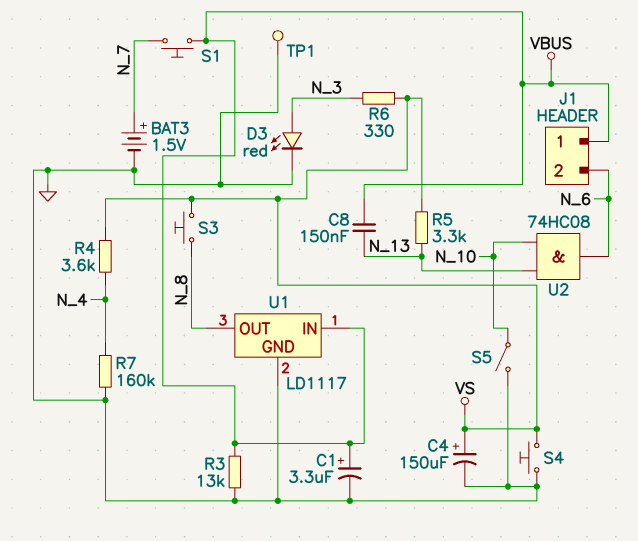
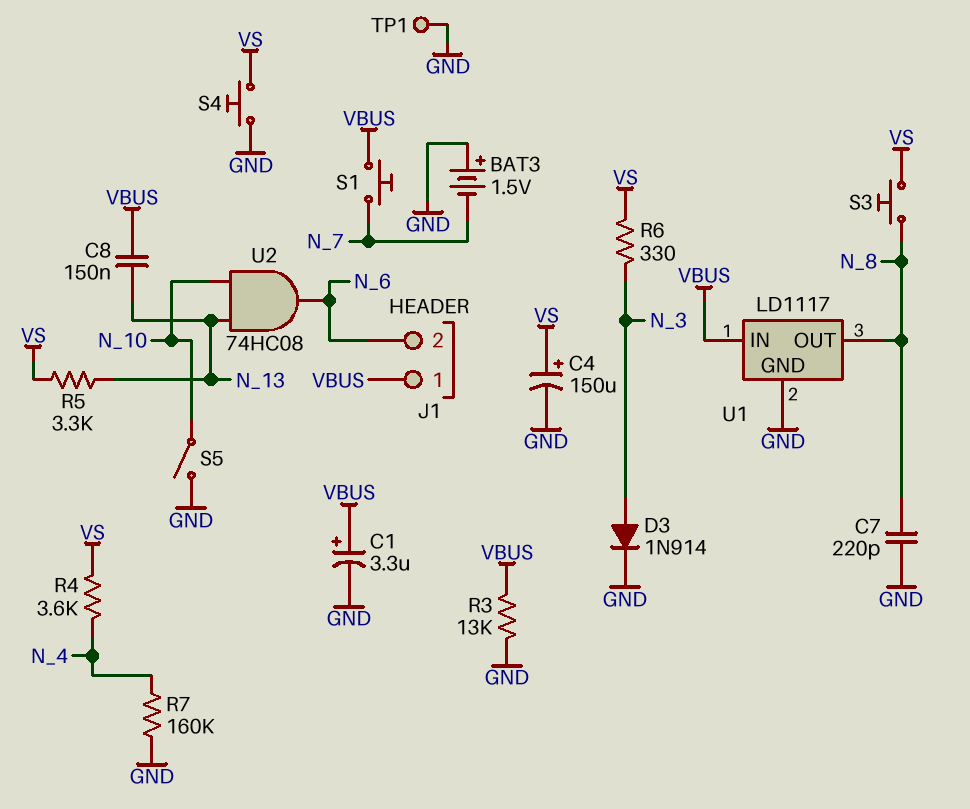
BAT3: 1.5V (plus N_7, minus GND) -> 1.5V (plus GND, minus N_7)
C7: none -> 220pF (GND, N_8)
D3: LED red (A N_3, K GND) -> diode 1N914 (A N_3, K GND)

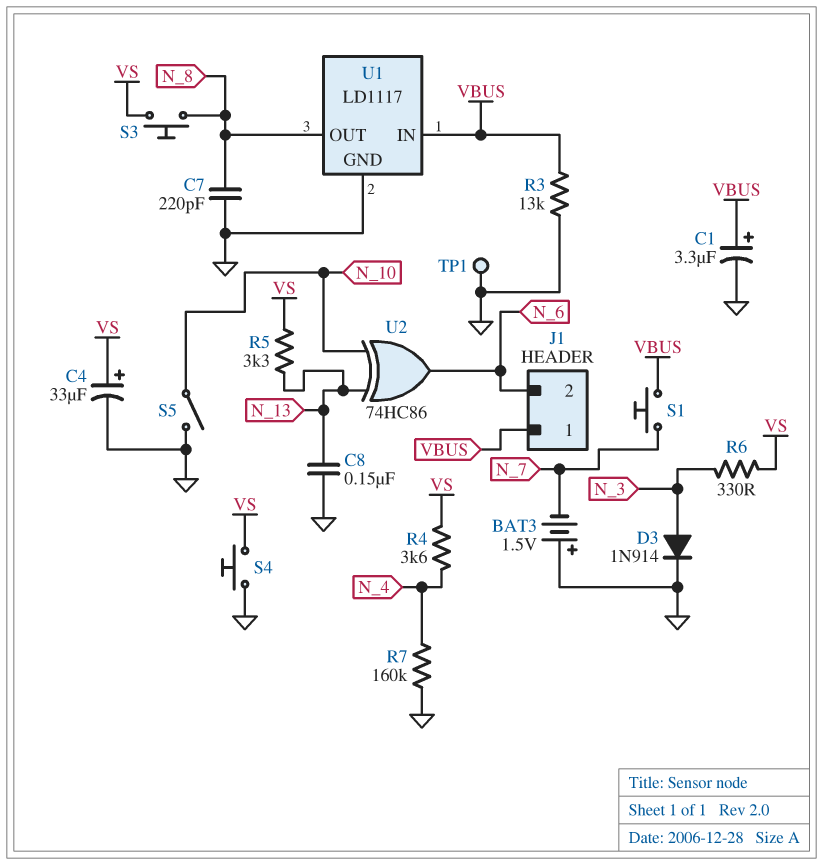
C4: 150uF (plus VS, minus GND) -> 33uF (plus VS, minus GND)
C8: 150nF (N_13, VBUS) -> 150nF (GND, N_13)
U2: AND 74HC08 (in N_10, in N_13, out N_6) -> XOR 74HC86 (in N_10, in N_13, out N_6)

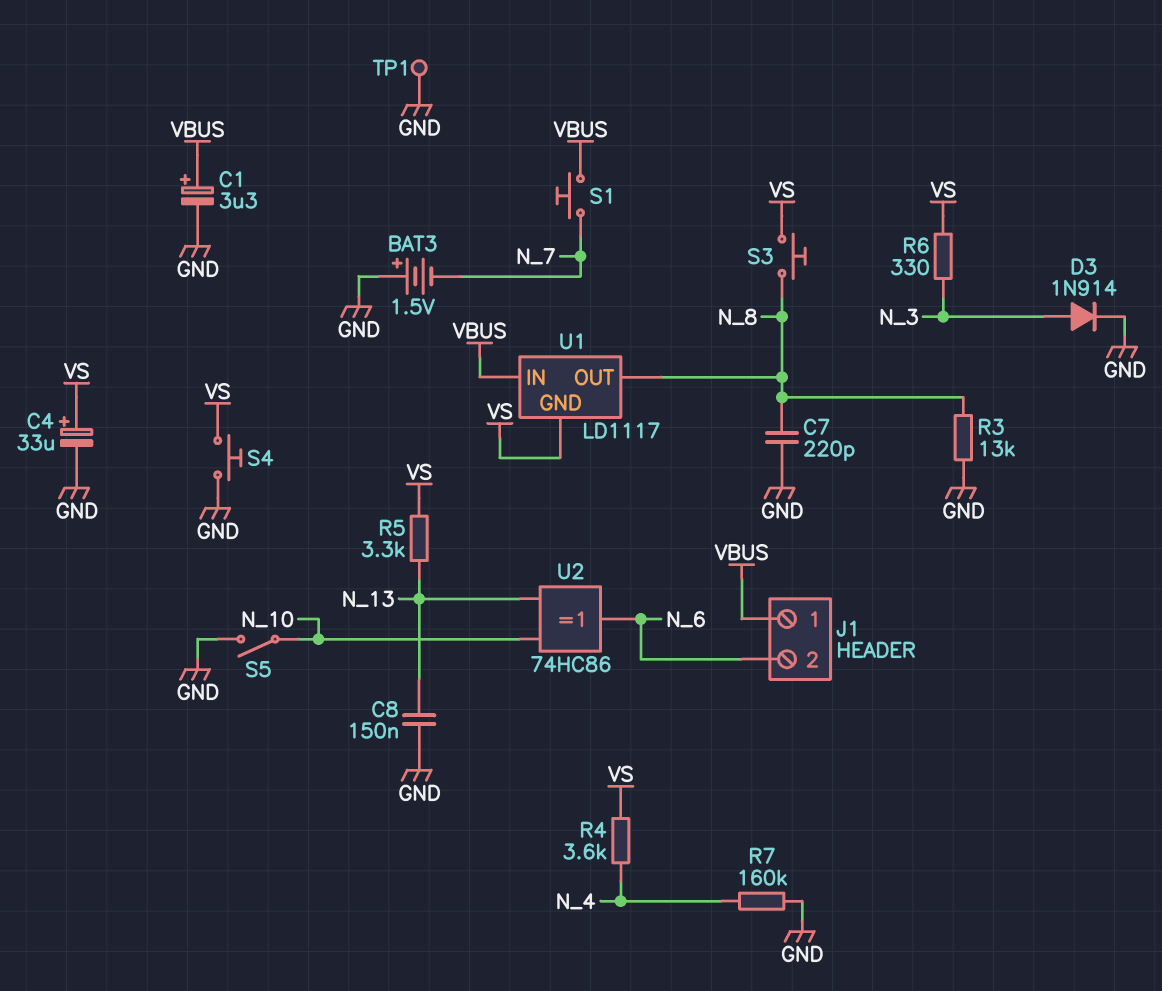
R3: 13k (GND, VBUS) -> 13k (GND, N_8)
U1 pin GND: GND -> VS

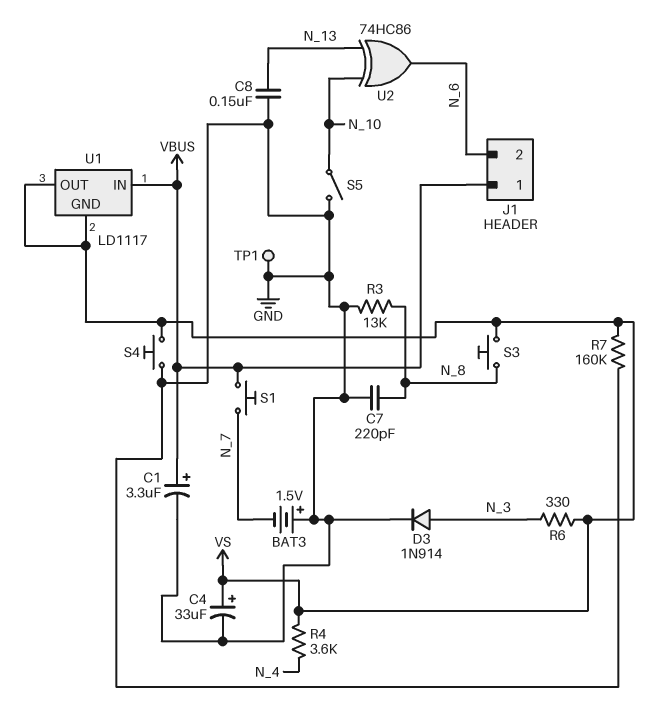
R5: 3.3k (N_13, VS) -> none
R7: 160k (GND, N_4) -> 160k (GND, VS)
U1 pin OUT: N_8 -> VS

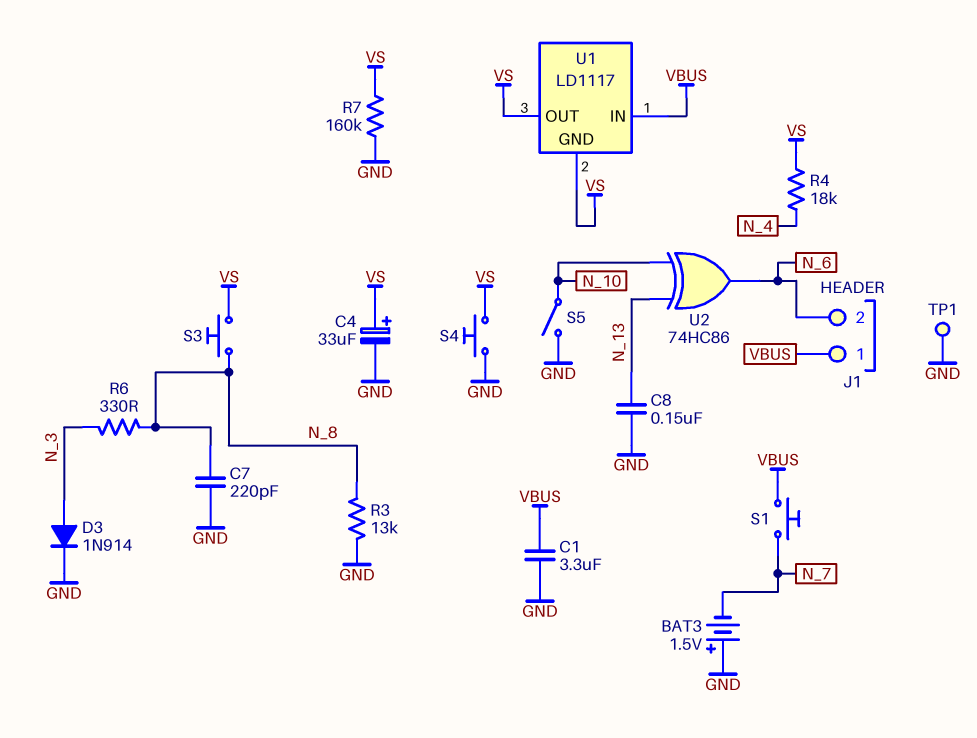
C1: 3.3uF (plus VBUS, minus GND) -> 3.3uF (GND, VBUS)
R4: 3.6k (N_4, VS) -> 18k (N_4, VS)
R6: 330 (N_3, VS) -> 330 (N_3, N_8)

